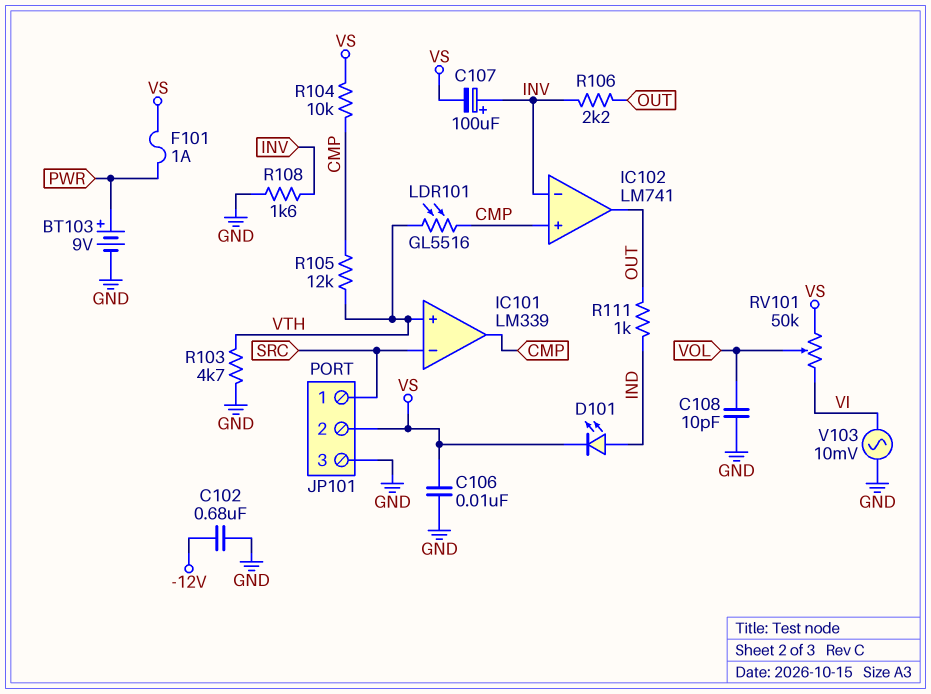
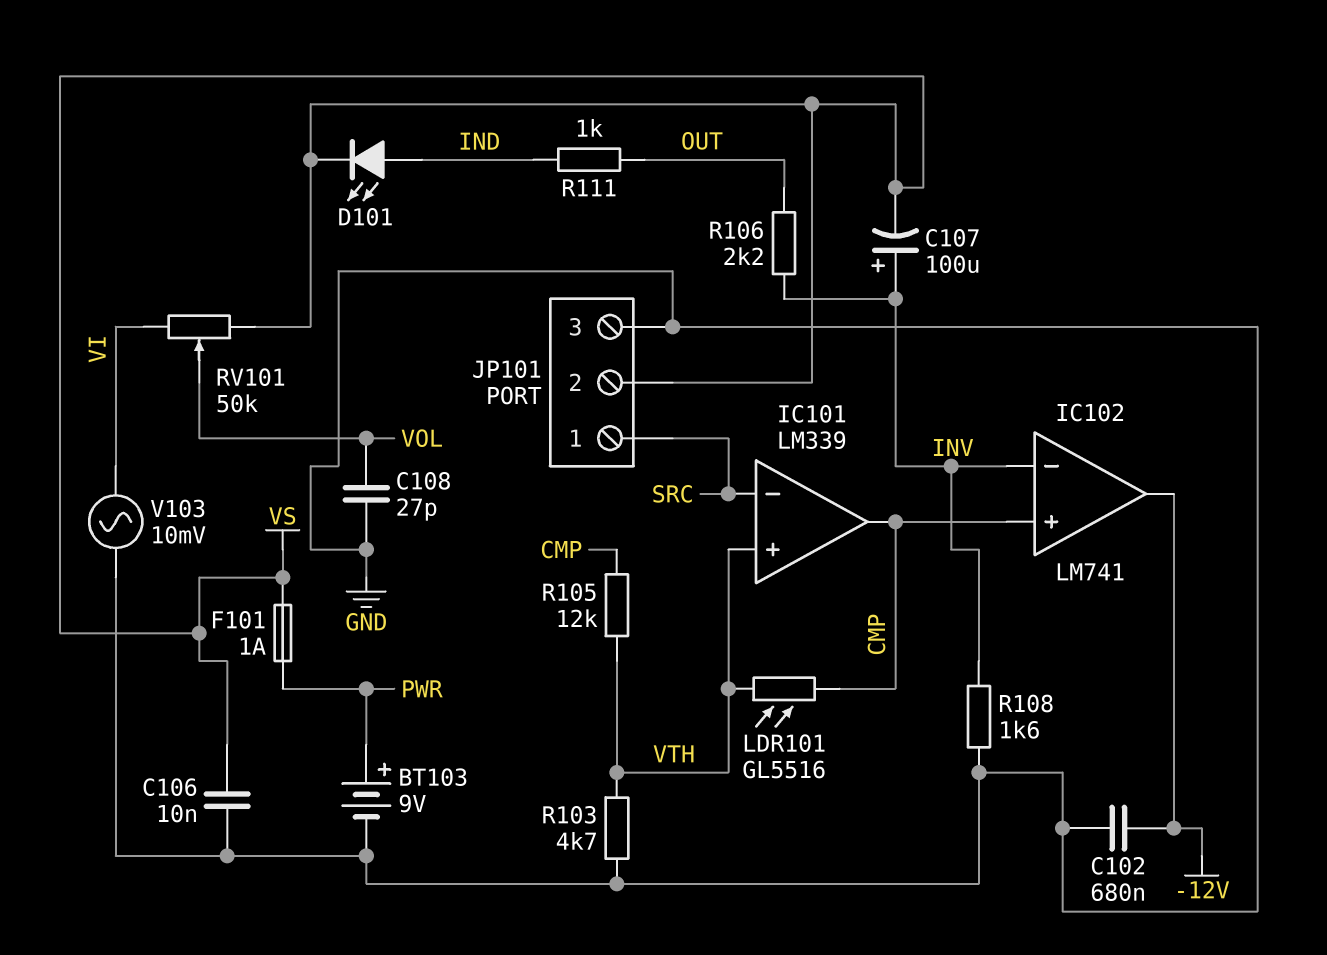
C108: 10pF (GND, VOL) -> 27pF (GND, VOL)
IC102 pin out: OUT -> -12V
R104: 10k (CMP, VS) -> none

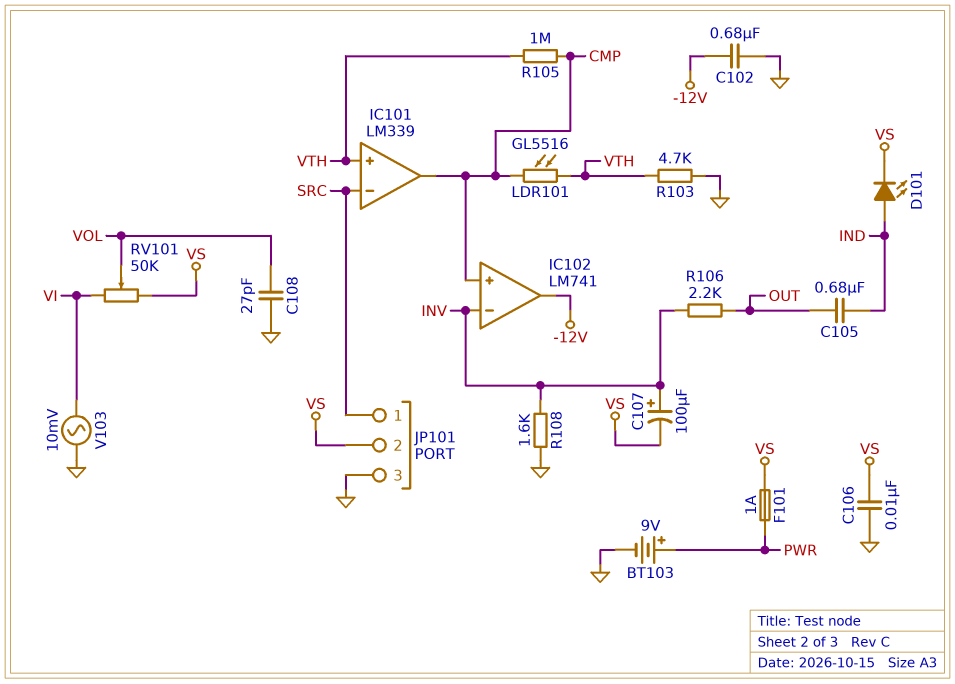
C105: none -> 680nF (IND, OUT)
R105: 12k (CMP, VTH) -> 1M (CMP, VTH)
R111: 1k (IND, OUT) -> none

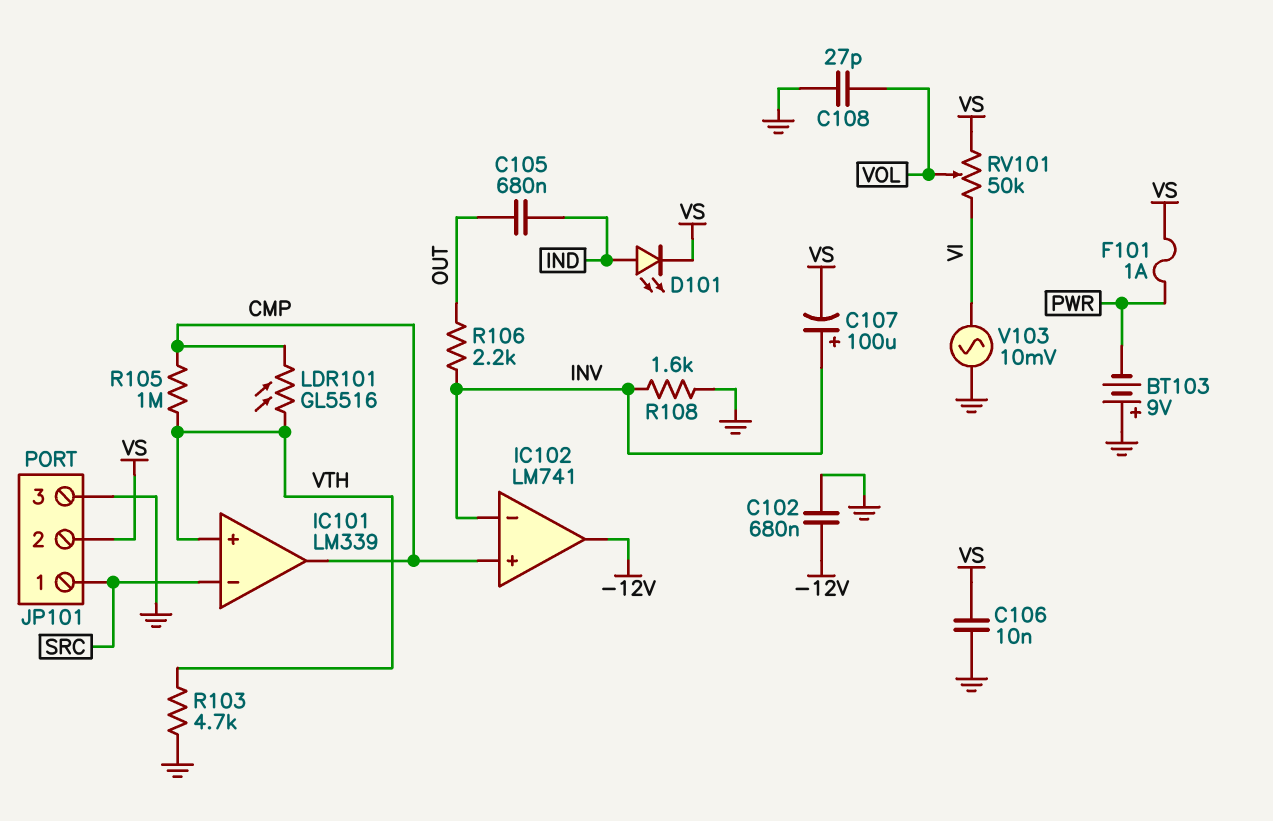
BT103: 9V (plus PWR, minus GND) -> 9V (plus GND, minus PWR)

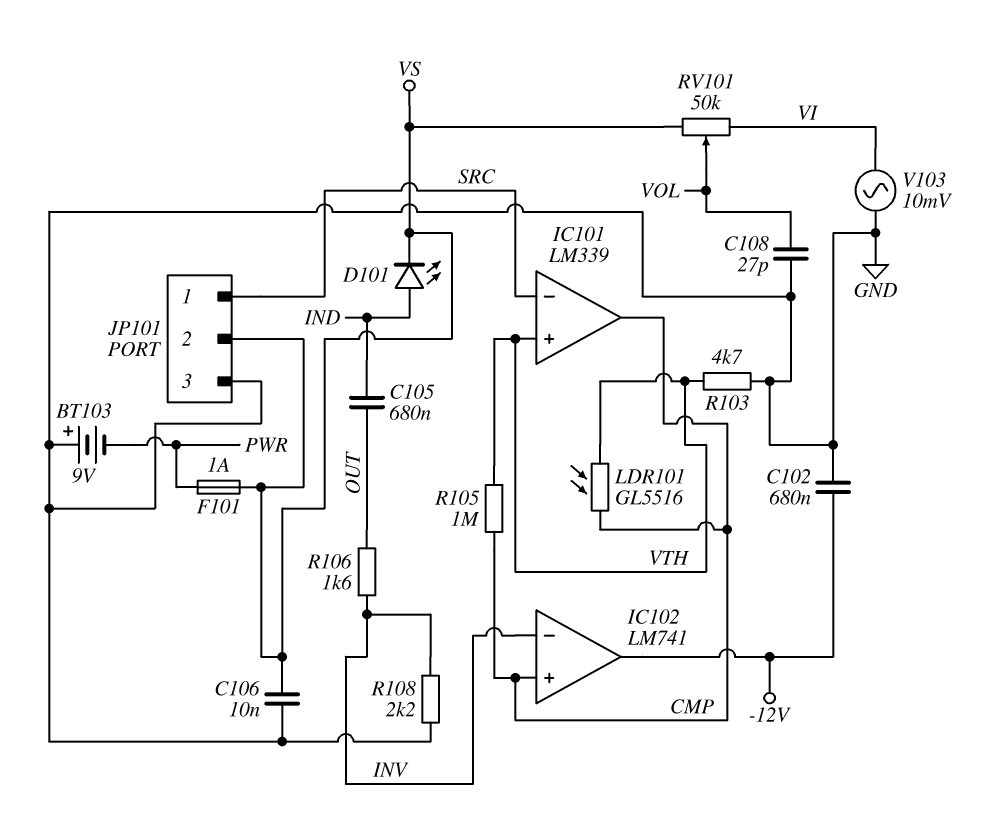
C107: 100uF (plus INV, minus VS) -> none
R106: 2.2k (INV, OUT) -> 1.6k (INV, OUT)
R108: 1.6k (GND, INV) -> 2.2k (GND, INV)

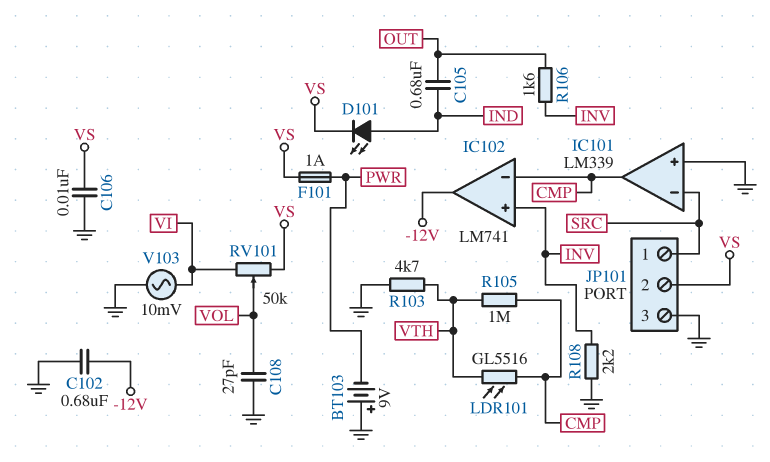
IC101 pin in+: VTH -> GND
IC102 pin in+: CMP -> INV
IC102 pin in-: INV -> CMP

